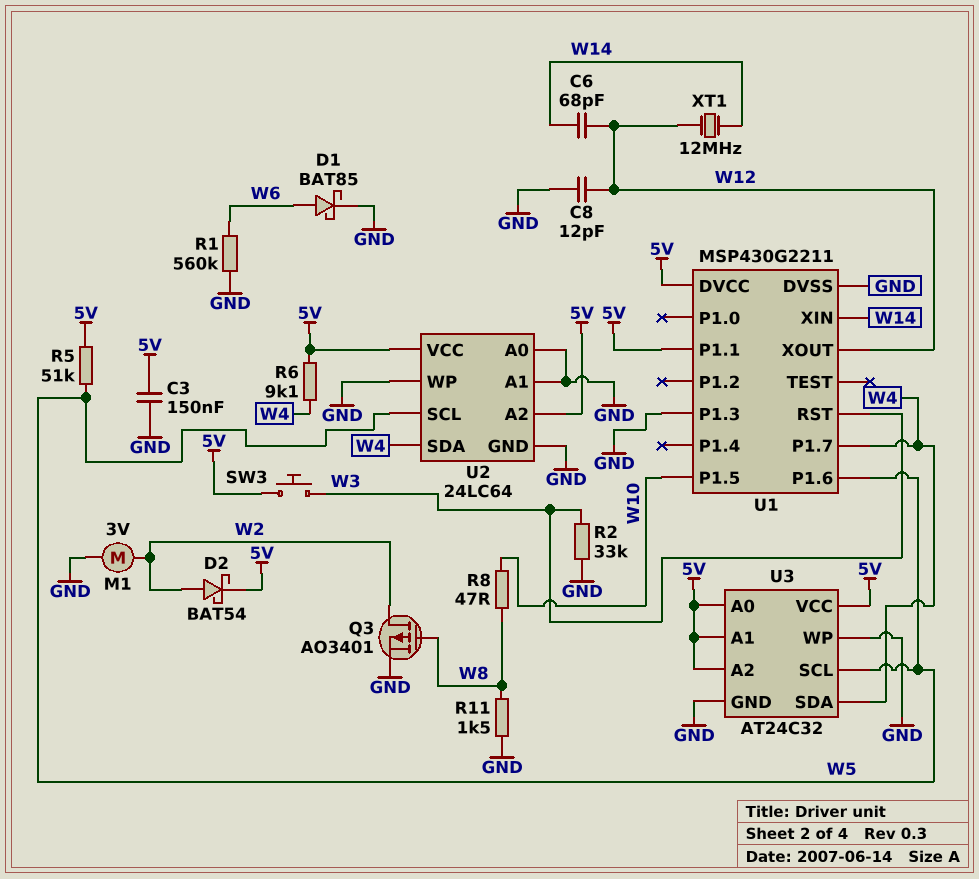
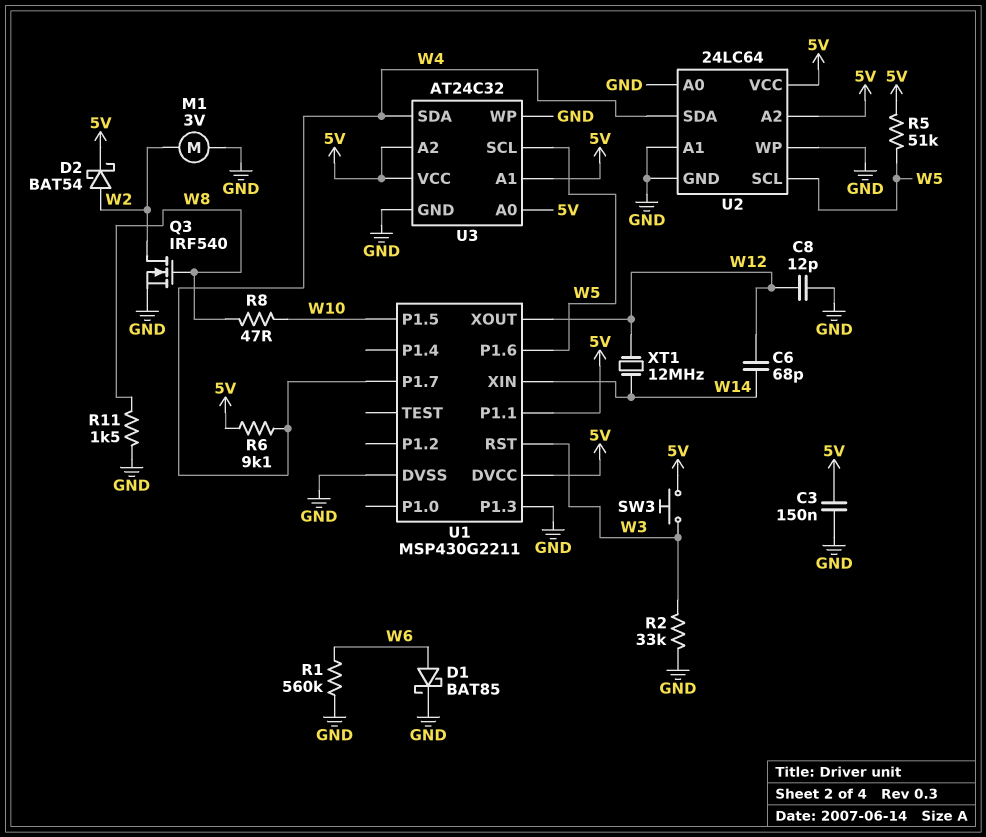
Q3: PMOS AO3401 (G W8, D W2, S GND) -> NMOS IRF540 (G W8, D W2, S GND)

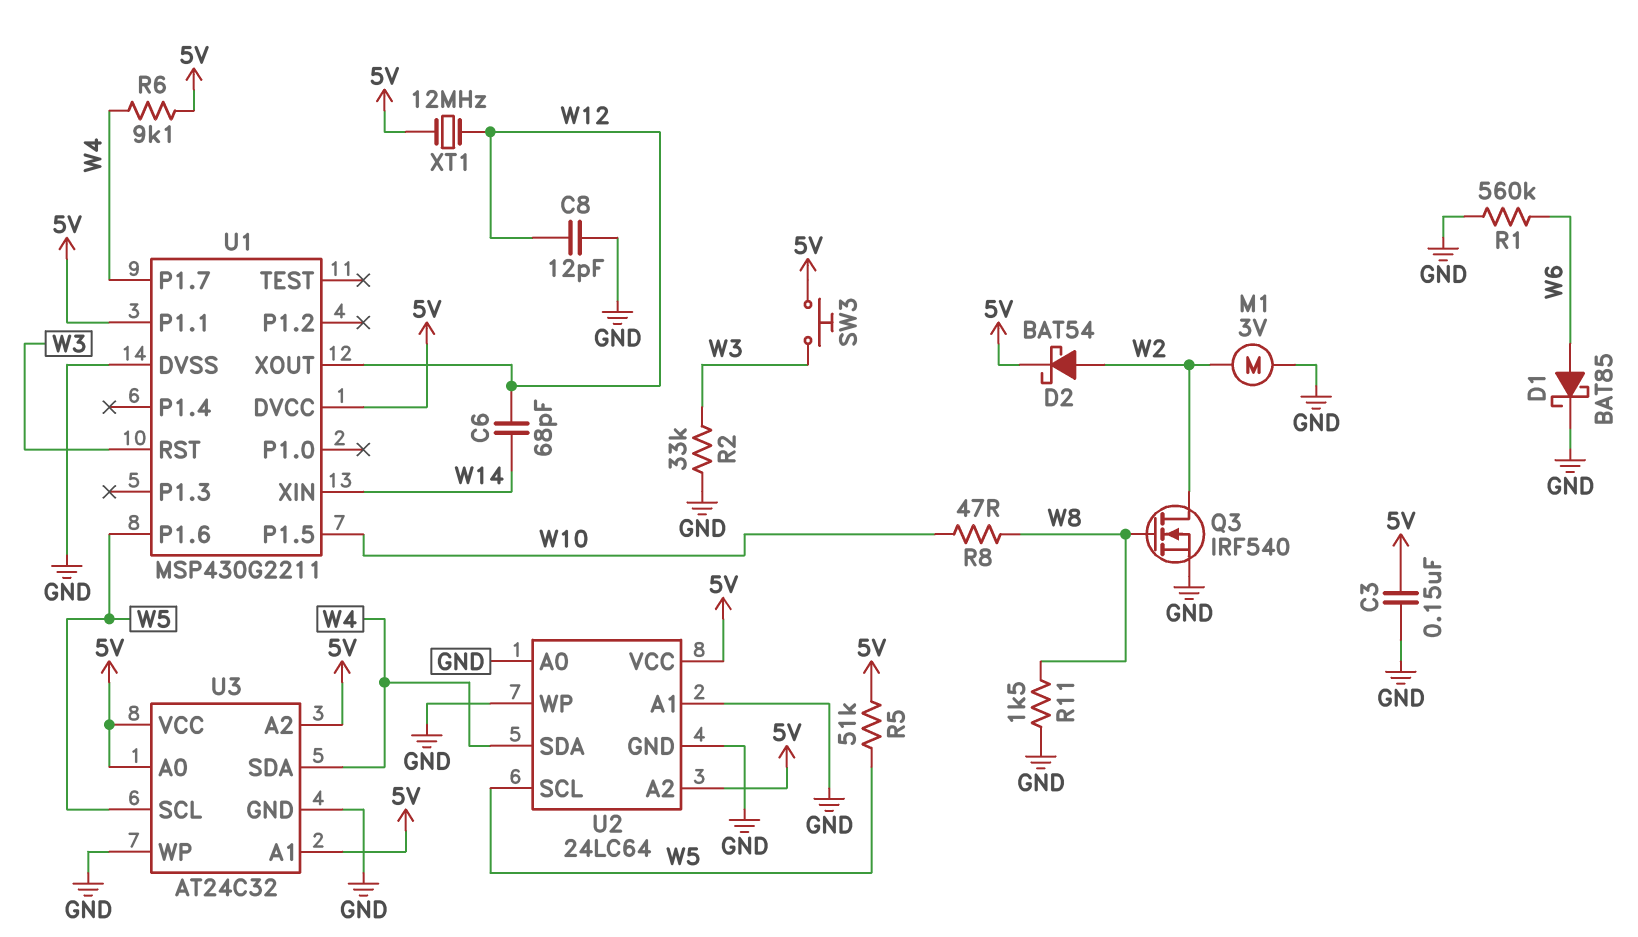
U1 pin P1.3: GND -> none
XT1: 12MHz (W12, W14) -> 12MHz (5V, W12)

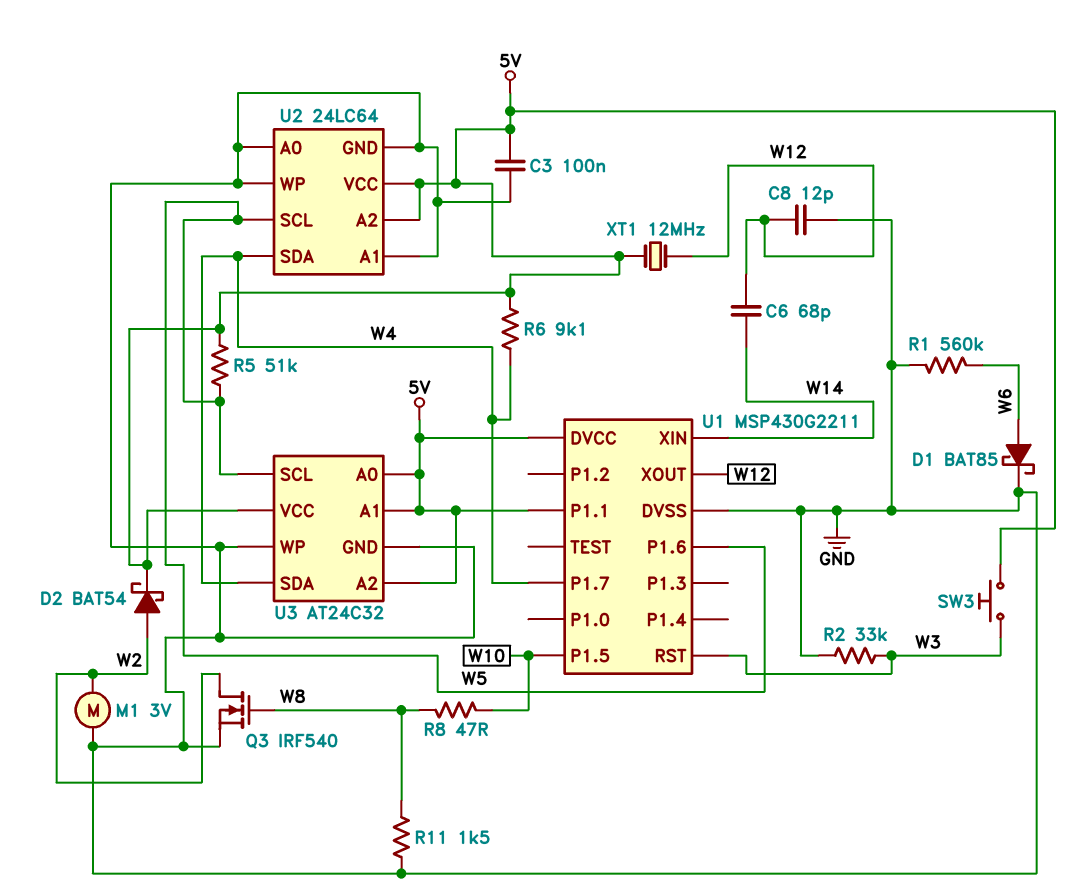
C3: 150nF (5V, GND) -> 100nF (5V, GND)

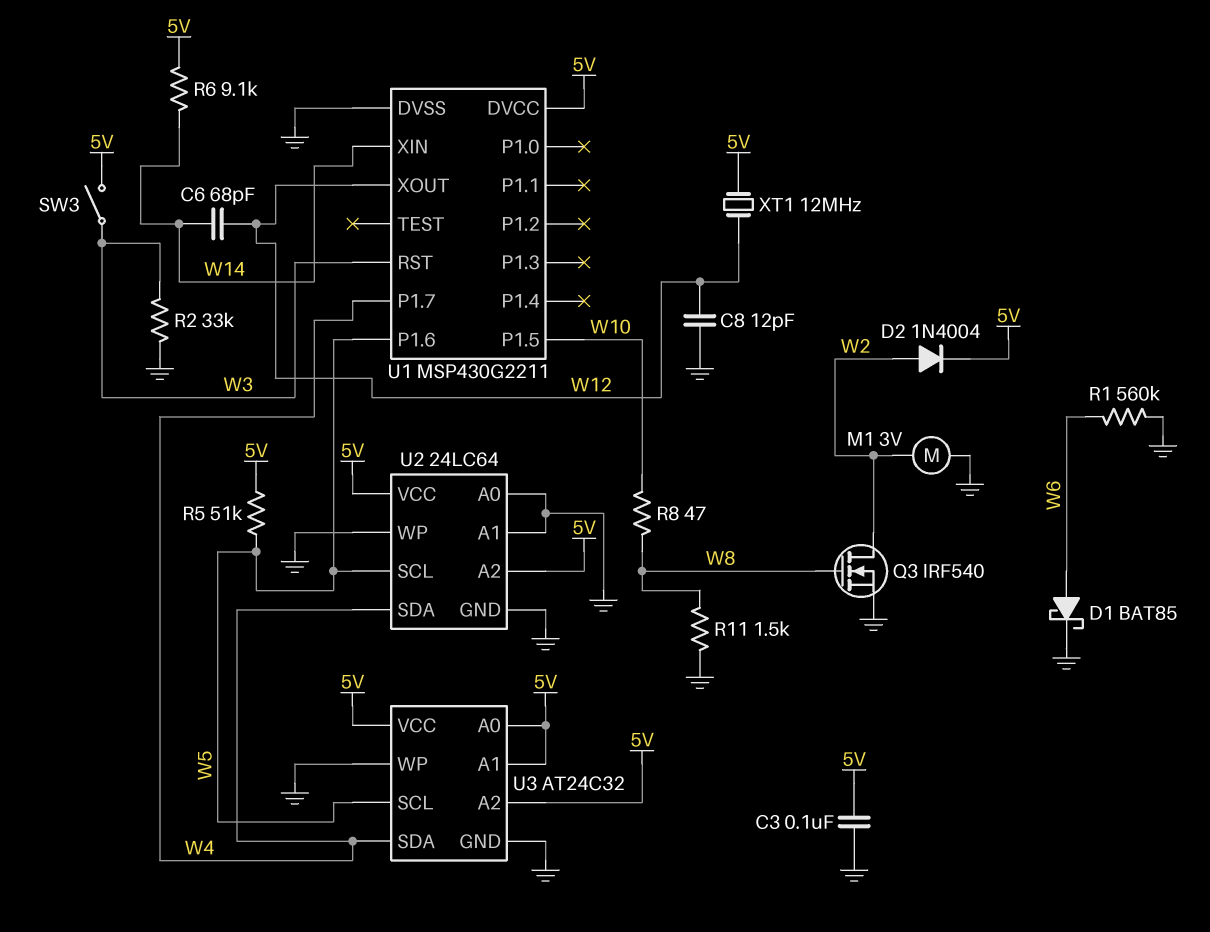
D2: schottky BAT54 (A W2, K 5V) -> diode 1N4004 (A W2, K 5V)
R6: 9.1k (5V, W4) -> 9.1k (5V, W14)
SW3: button (5V, W3) -> switch (5V, W3)
U1 pin P1.1: 5V -> none

